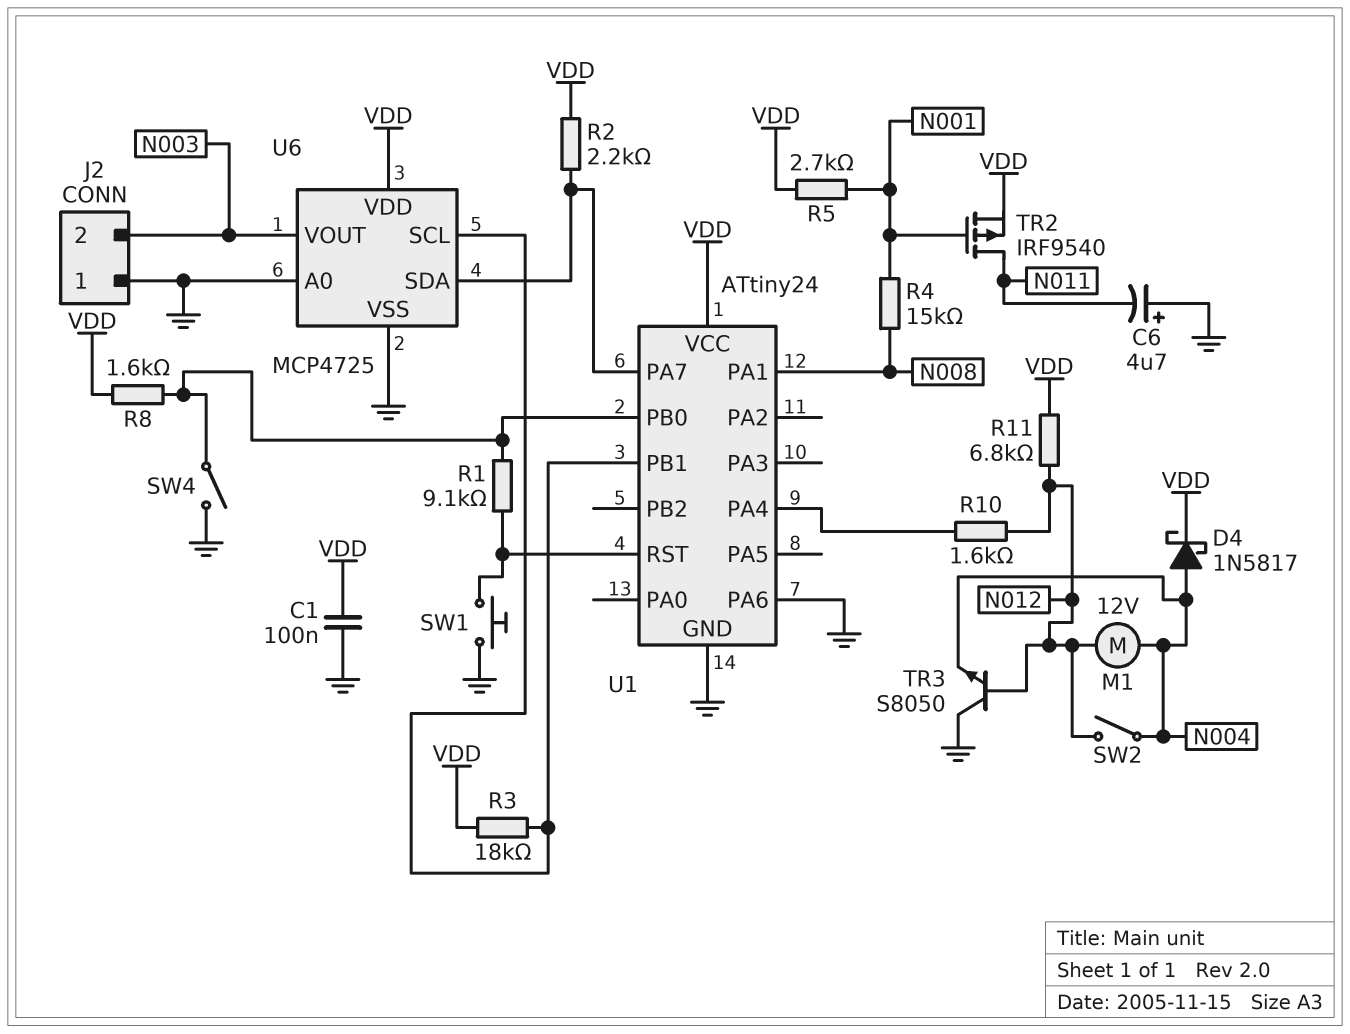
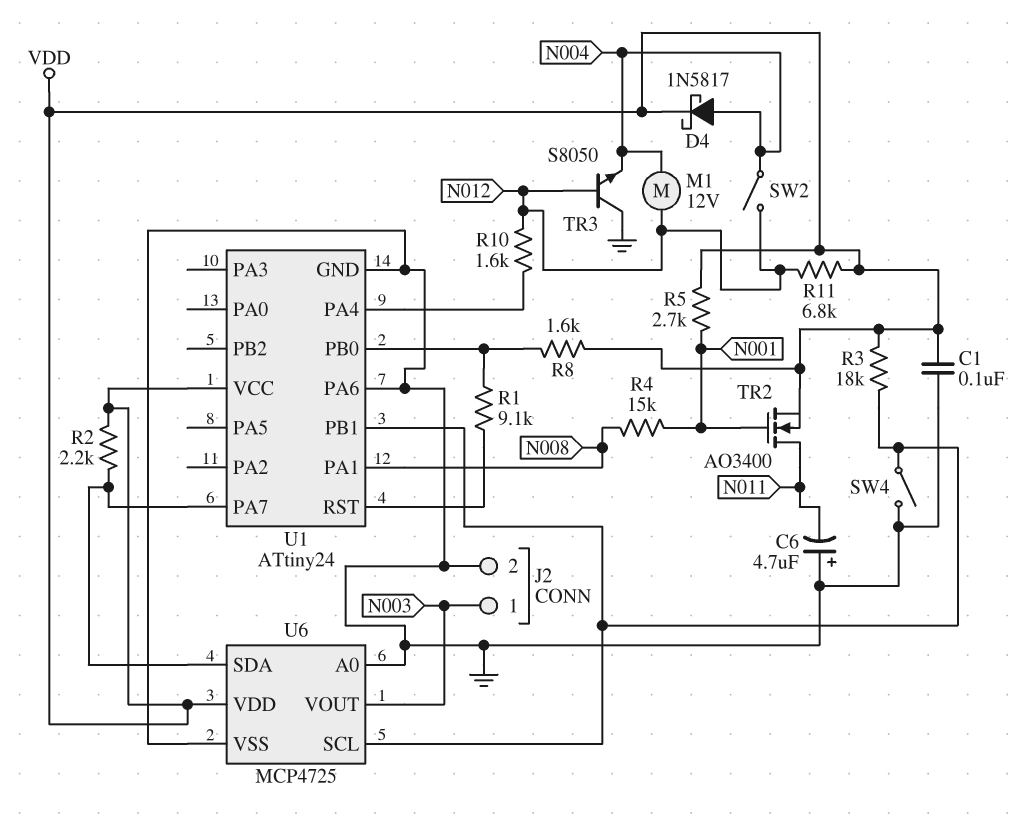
J2 pin 1: GND -> N003
J2 pin 2: N003 -> GND
SW1: button (GND, U1/RST) -> none
SW4: switch (GND, U1/PB0) -> switch (GND, U1/PB1)
TR2: PMOS IRF9540 (G N001, D N011, S VDD) -> NMOS AO3400 (G N001, D N011, S VDD)

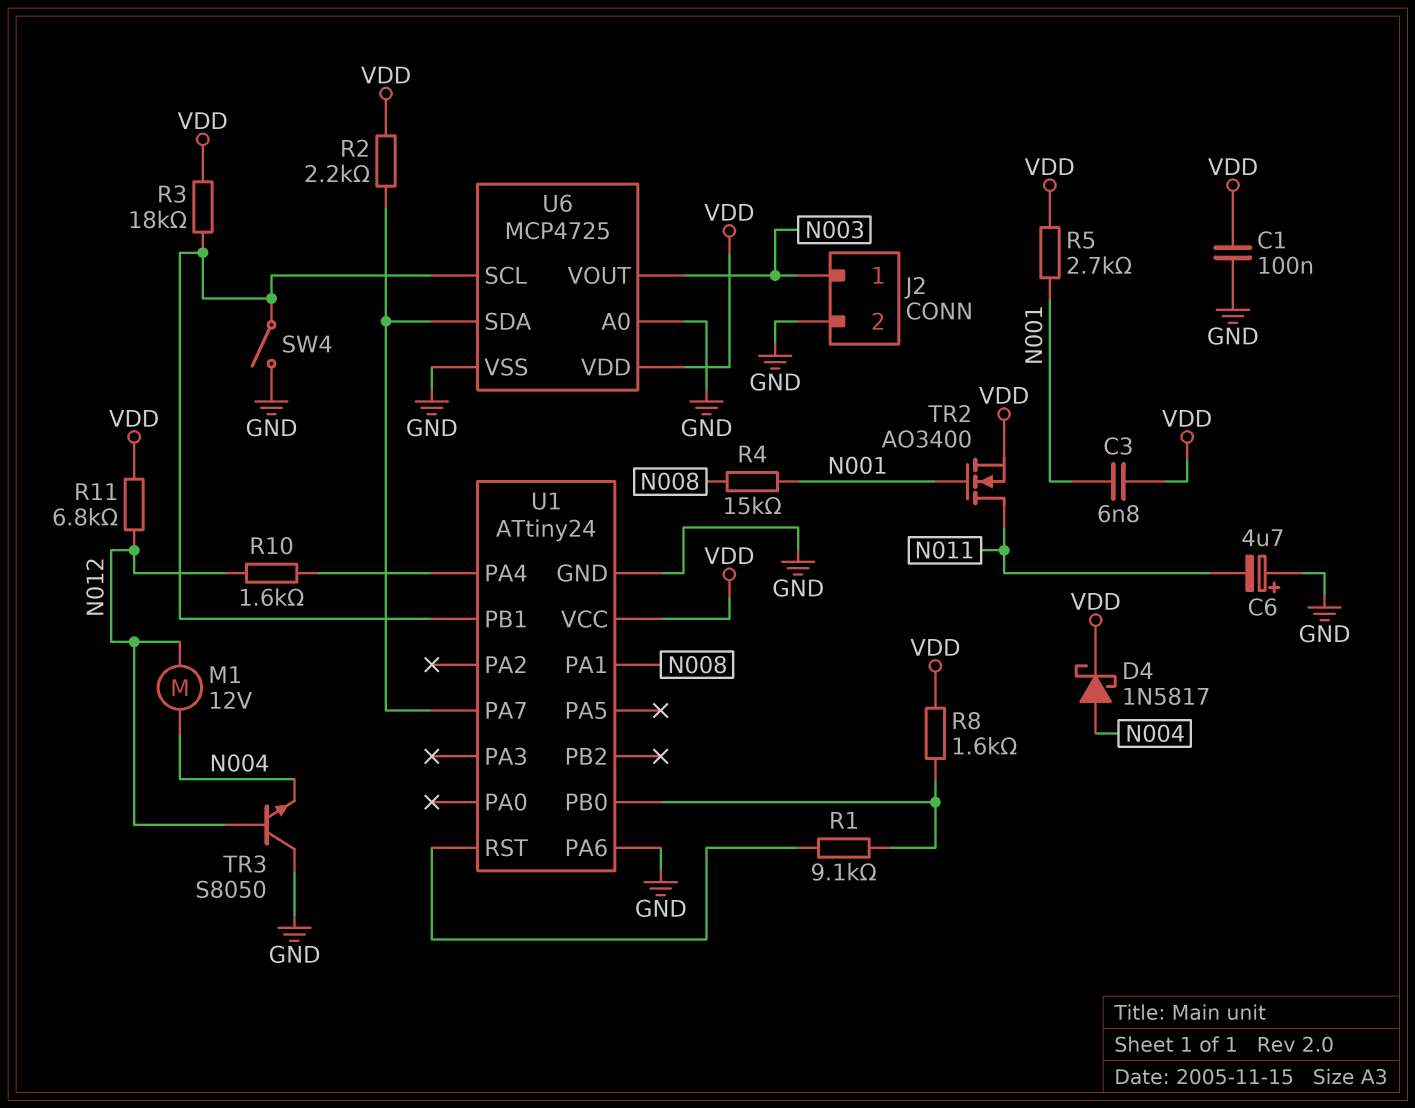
C3: none -> 6.8nF (N001, VDD)
SW2: switch (N004, N012) -> none

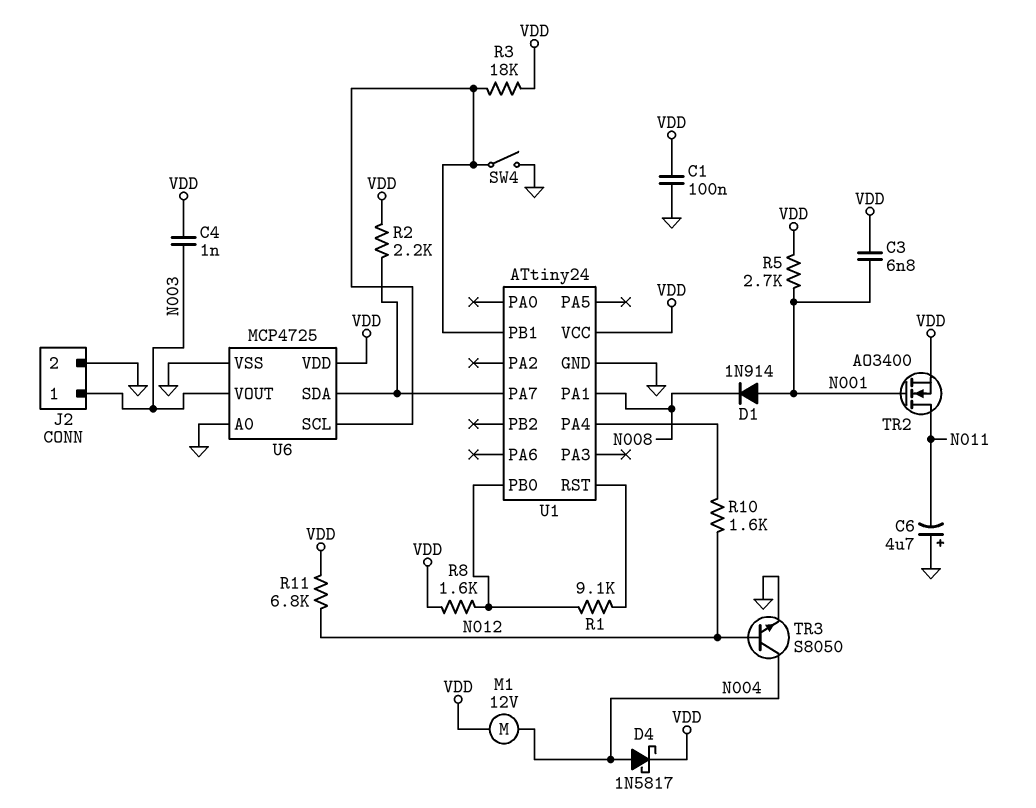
C4: none -> 1nF (N003, VDD)
D1: none -> diode 1N914 (A N001, K N008)
M1: motor 12V (N004, N012) -> motor 12V (N004, VDD)
R4: 15k (N001, N008) -> none
TR3: NPN S8050 (B N012, C GND, E N004) -> NPN S8050 (B N012, C N004, E GND)
U1 pin PA6: GND -> none

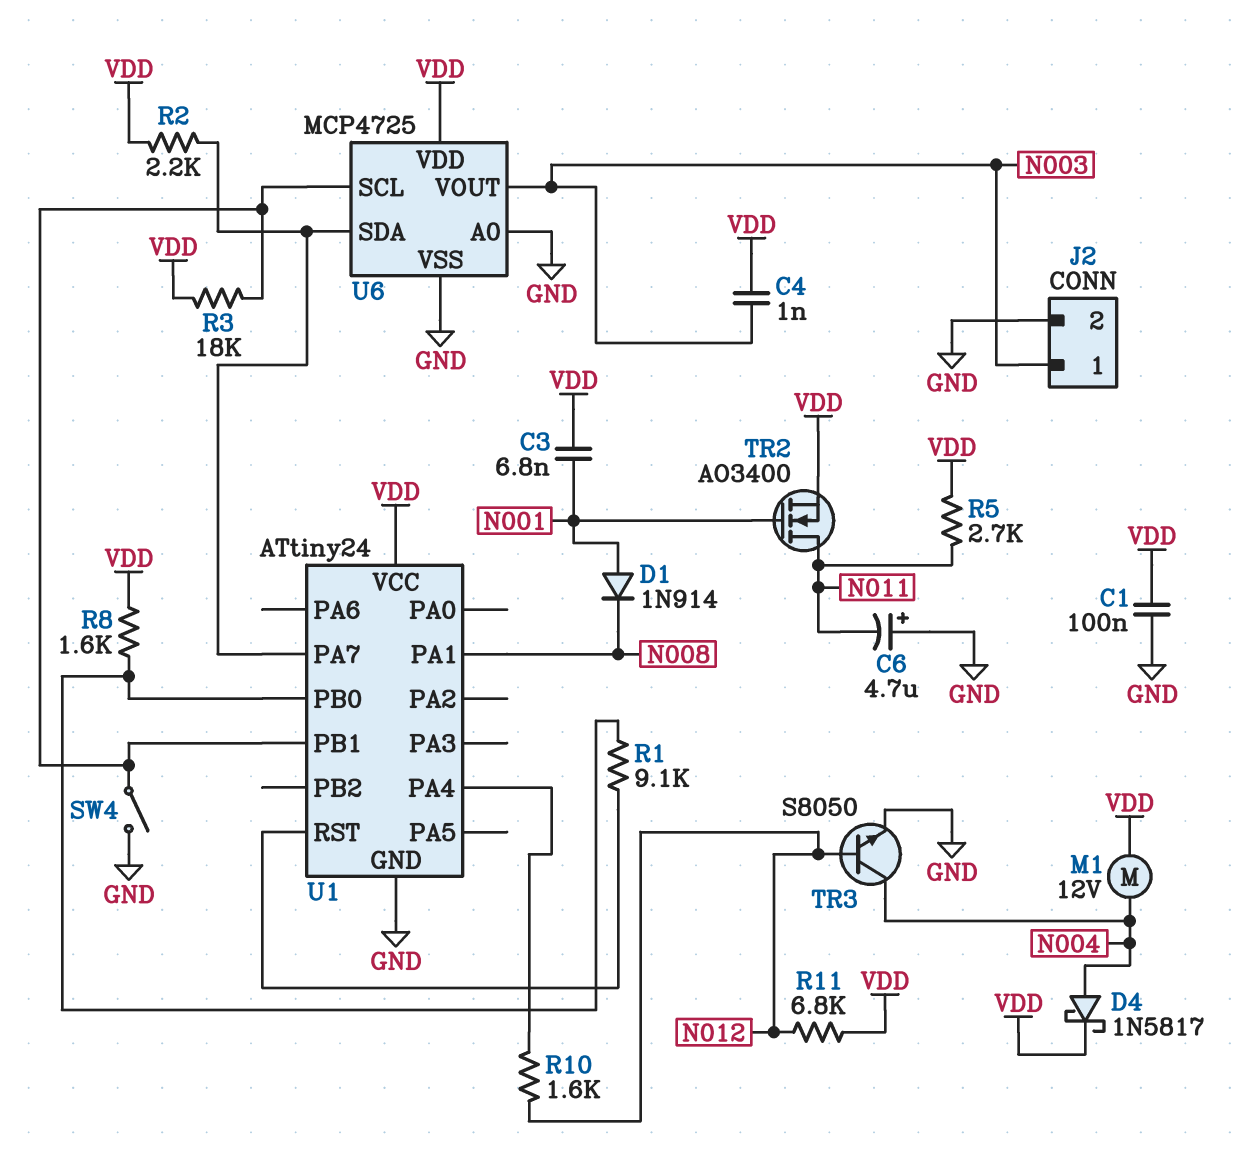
R5: 2.7k (N001, VDD) -> 2.7k (N011, VDD)

